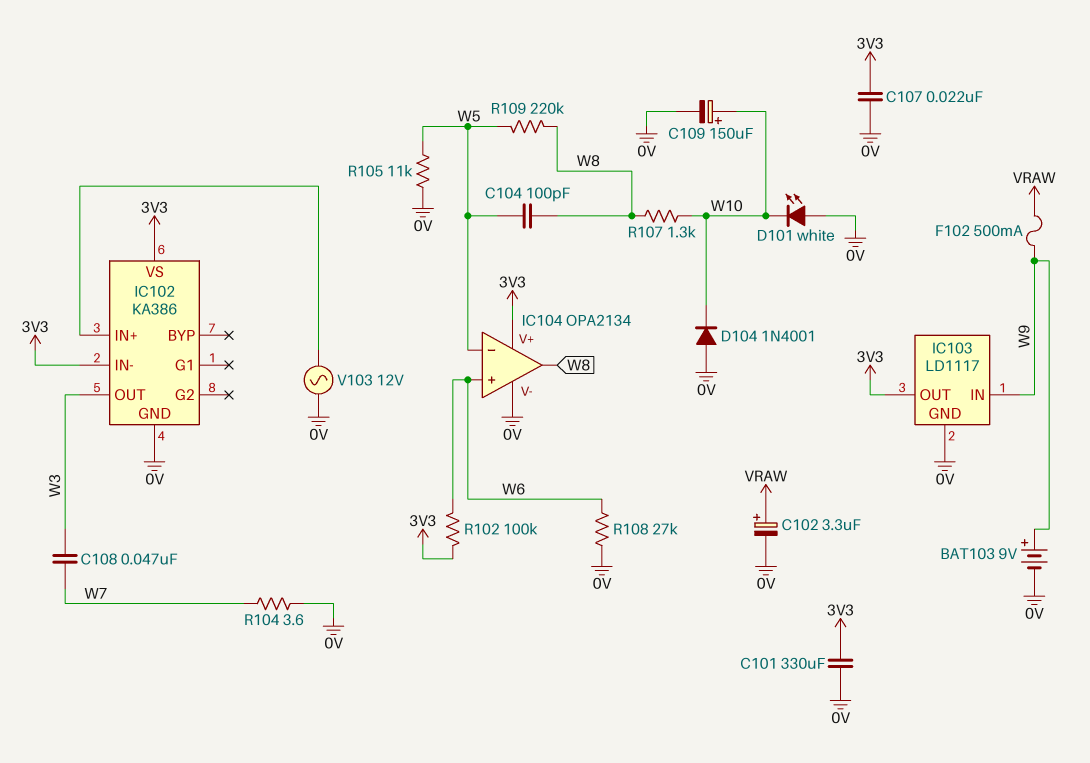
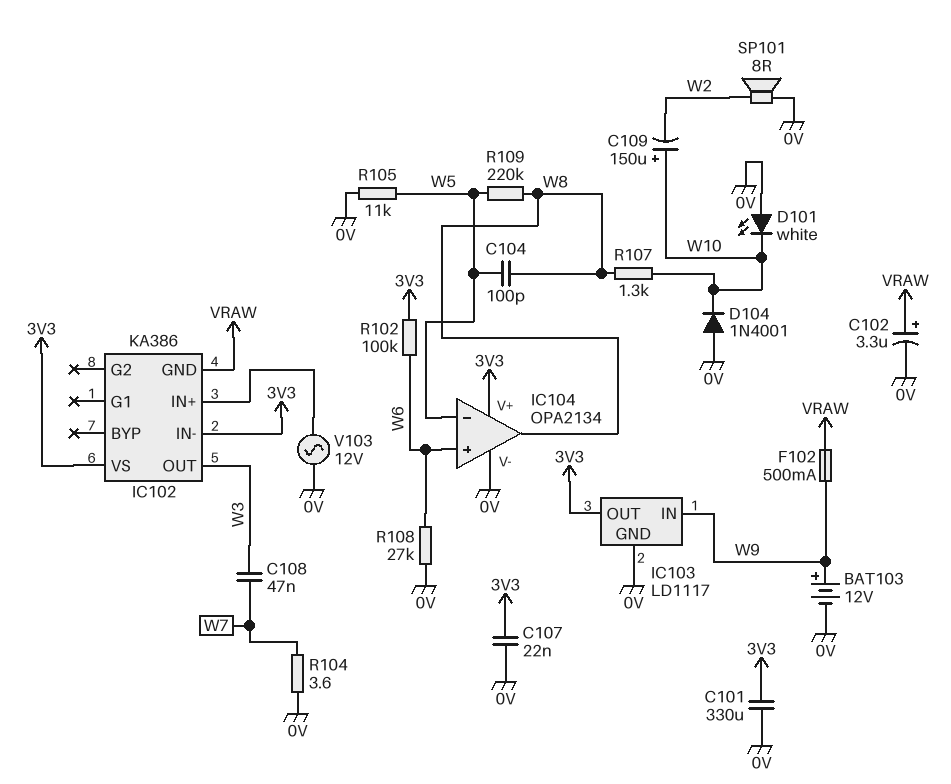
BAT103: 9V (plus W9, minus 0V) -> 12V (plus W9, minus 0V)
C109: 150uF (plus W10, minus 0V) -> 150uF (plus W10, minus W2)
IC102 pin GND: 0V -> VRAW
SP101: none -> speaker 8R (0V, W2)

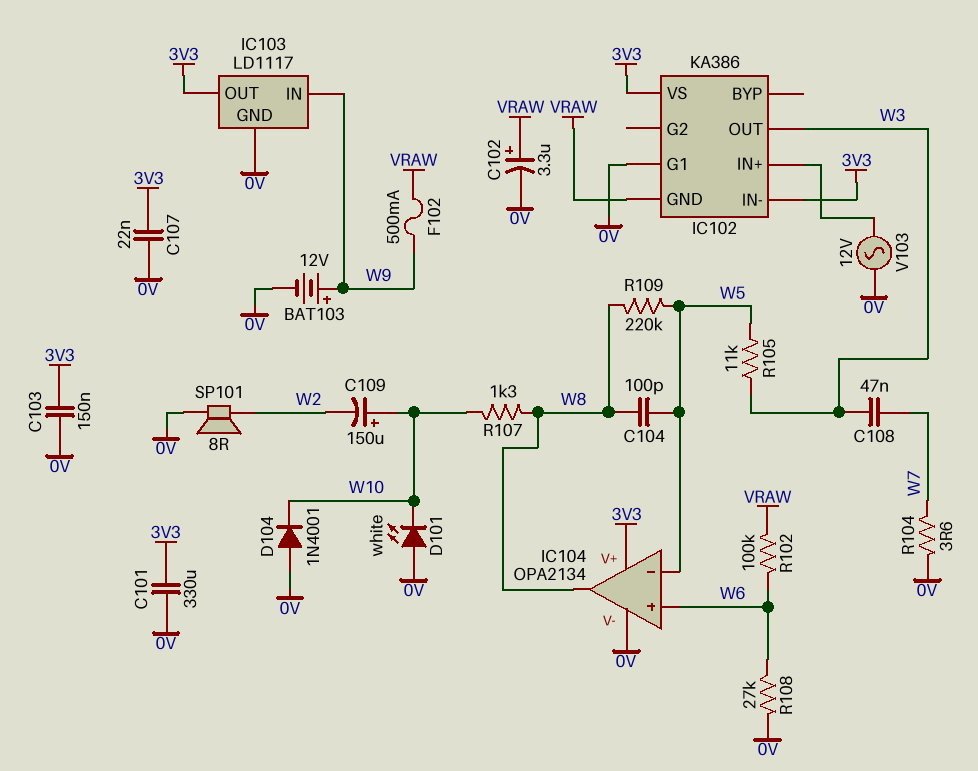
C103: none -> 150nF (0V, 3V3)
IC102 pin G1: none -> 0V
R102: 100k (3V3, W6) -> 100k (VRAW, W6)
R105: 11k (0V, W5) -> 11k (W3, W5)

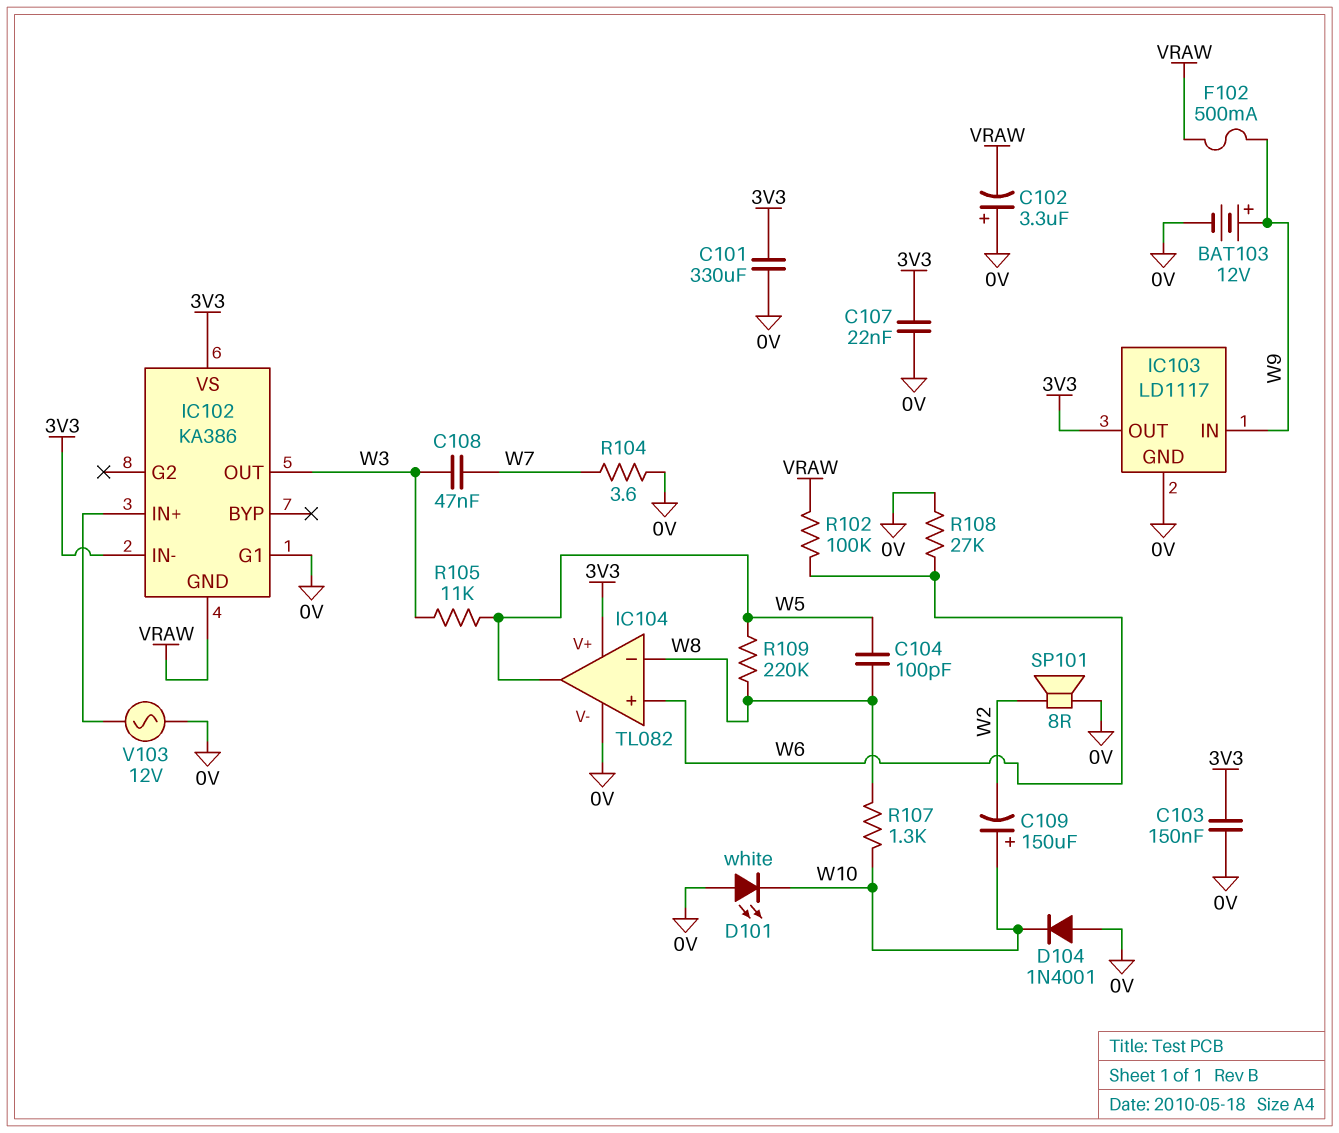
C102: 3.3uF (plus VRAW, minus 0V) -> 3.3uF (plus 0V, minus VRAW)
IC104: OPA2134 -> TL082
IC104 pin in-: W5 -> W8
IC104 pin out: W8 -> W5

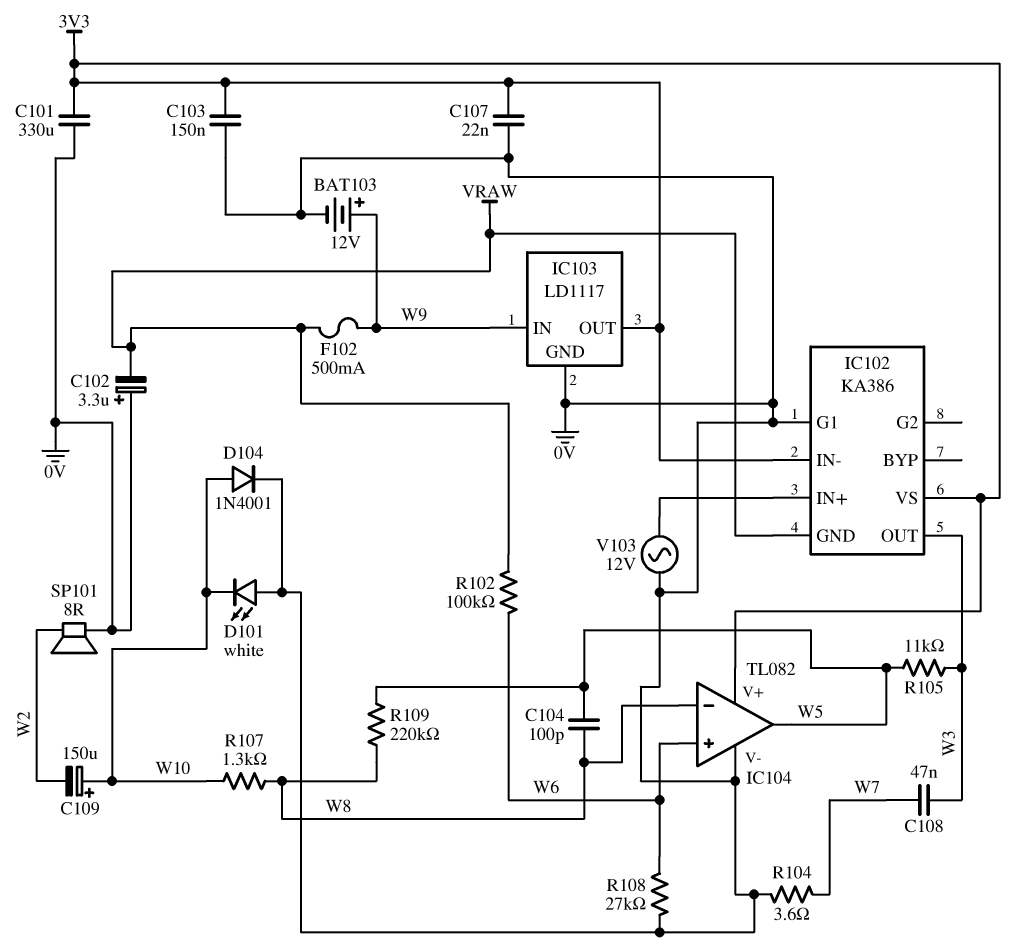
D104: diode 1N4001 (A 0V, K W10) -> diode 1N4001 (A W10, K 0V)

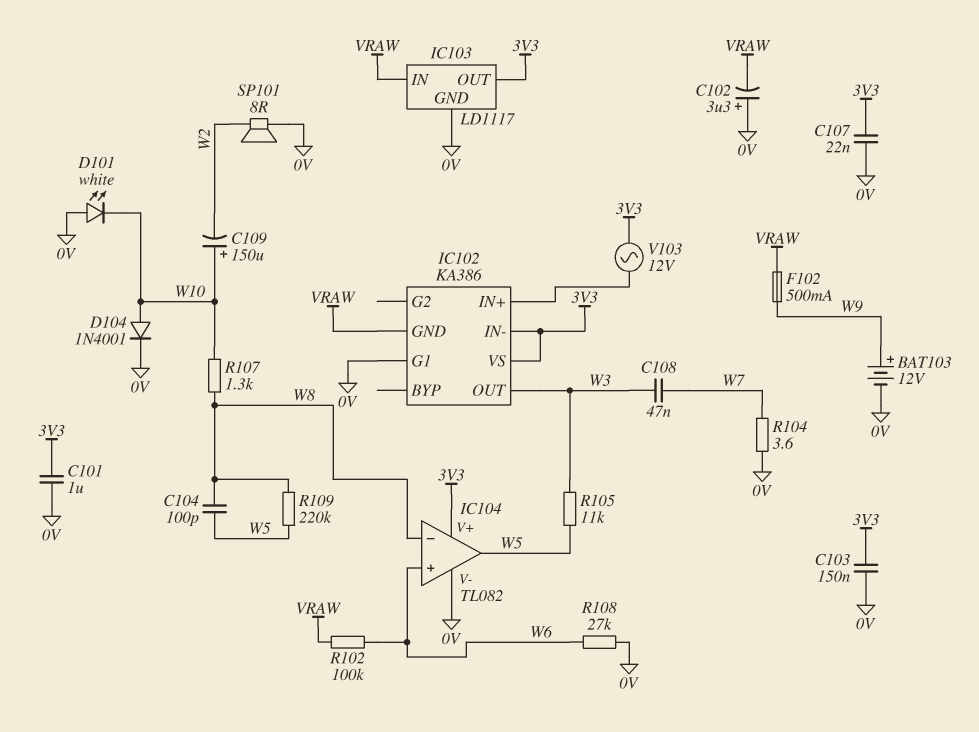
C101: 330uF (0V, 3V3) -> 1uF (0V, 3V3)
IC103 pin IN: W9 -> VRAW
V103: AC 12V (0V, IC102/IN+) -> AC 12V (3V3, IC102/IN+)

